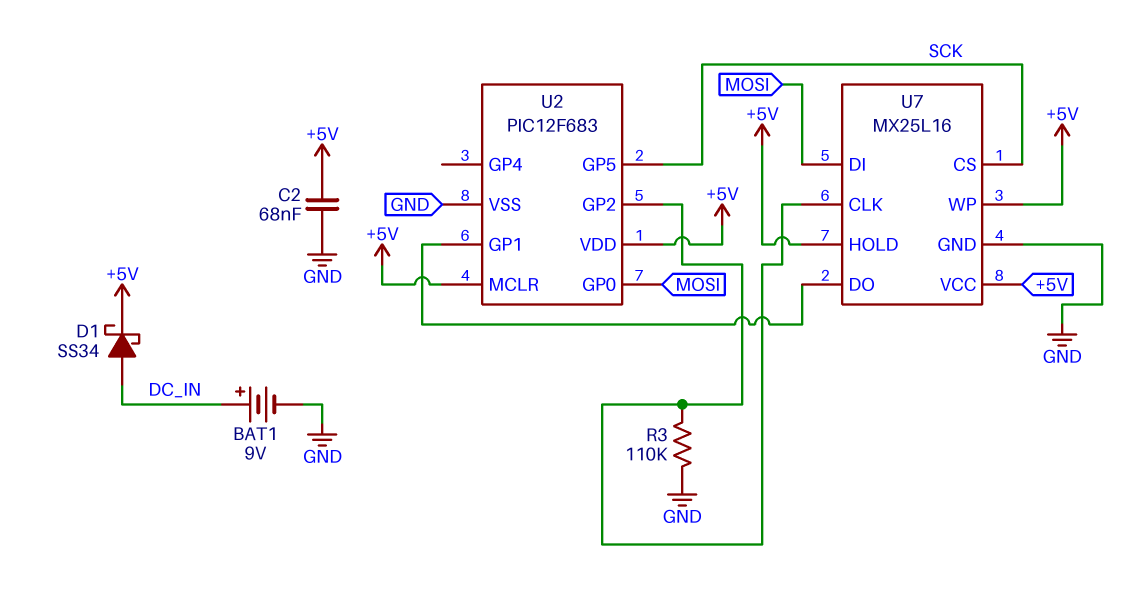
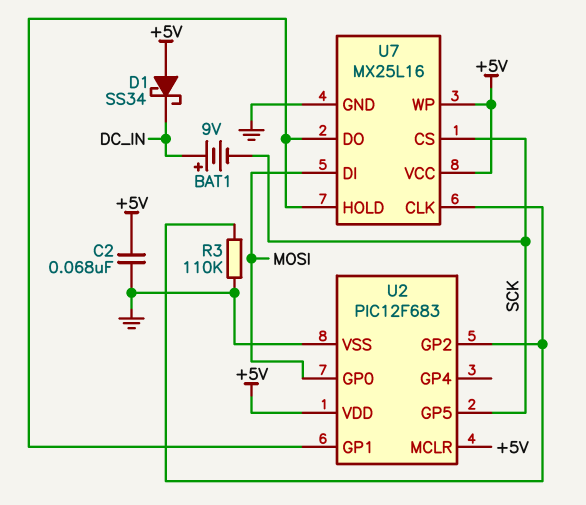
BAT1: 9V (plus DC_IN, minus GND) -> 9V (plus DC_IN, minus SCK)
D1: schottky SS34 (A DC_IN, K +5V) -> schottky SS34 (A +5V, K DC_IN)
U7 pin HOLD: +5V -> U2/GP1

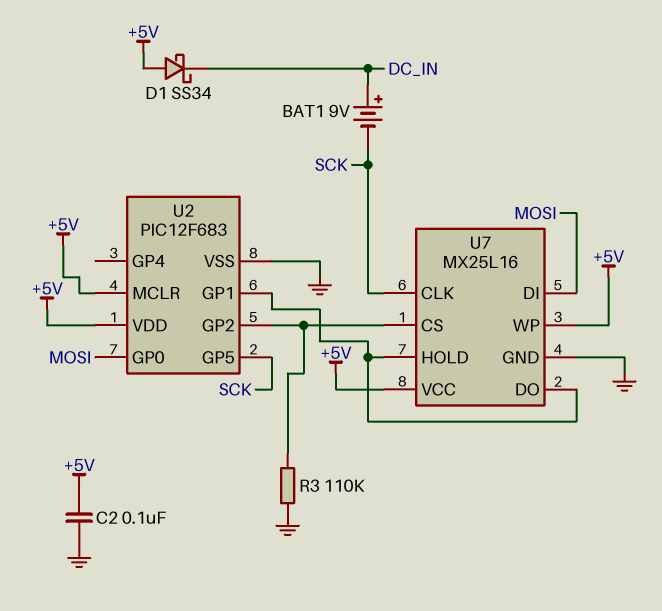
C2: 68nF (+5V, GND) -> 100nF (+5V, GND)
U7 pin CLK: U2/GP2 -> SCK
U7 pin CS: SCK -> U2/GP2

